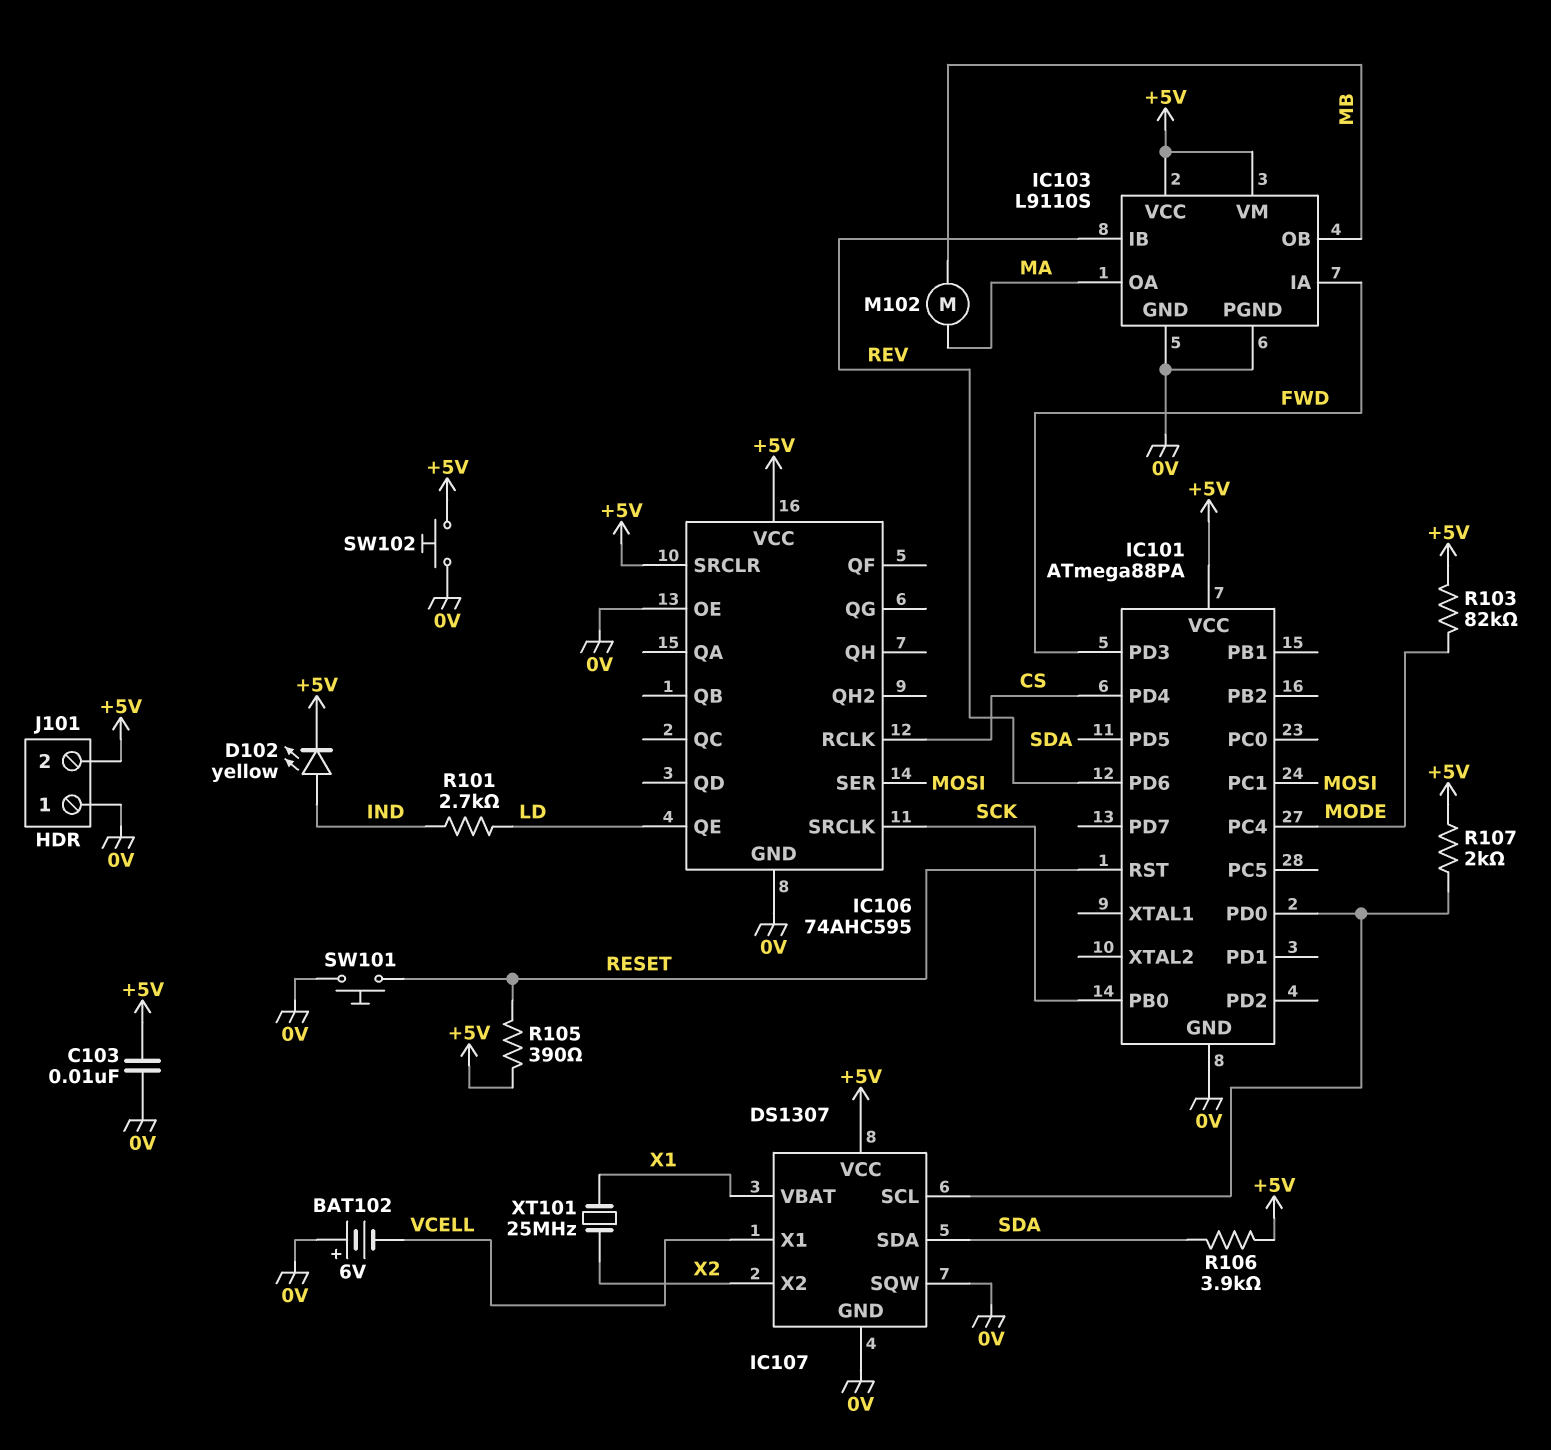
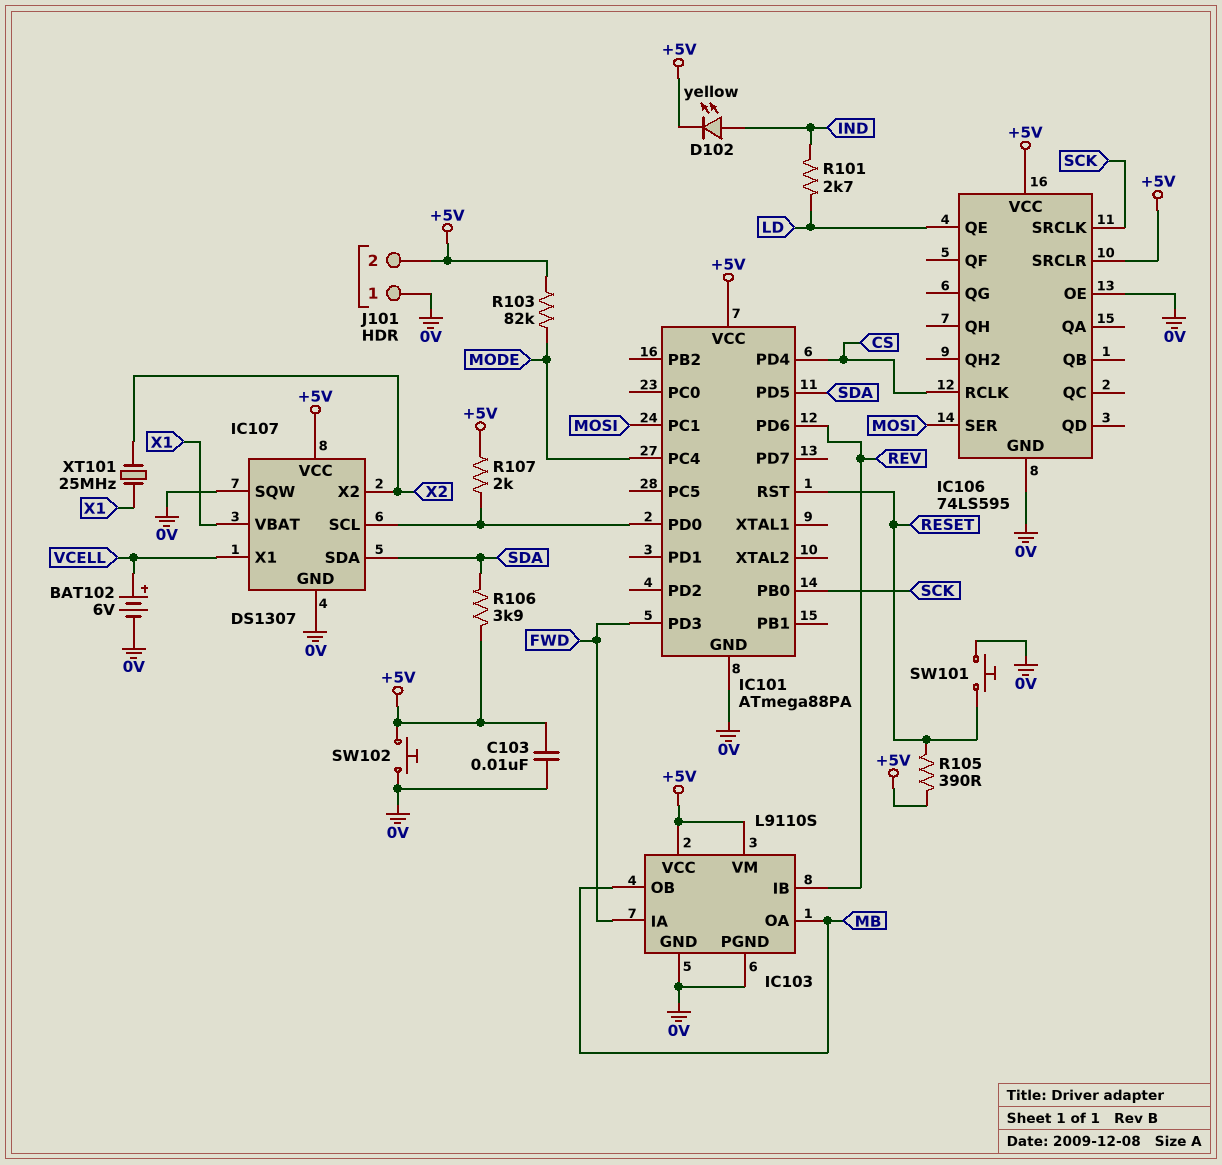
BAT102: 6V (plus 0V, minus VCELL) -> 6V (plus VCELL, minus 0V)
IC103 pin OA: MA -> MB
IC106: 74AHC595 -> 74LS595
M102: motor (MA, MB) -> none

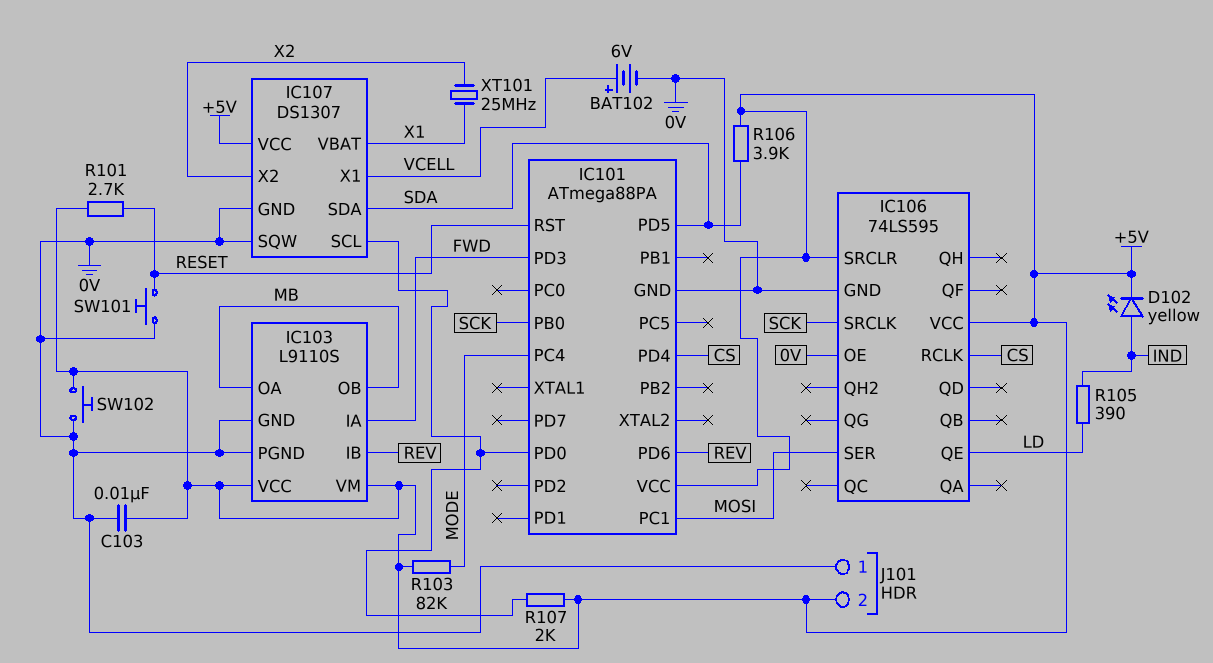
R101: 2.7k (IND, LD) -> 2.7k (+5V, RESET)
R105: 390 (+5V, RESET) -> 390 (IND, LD)

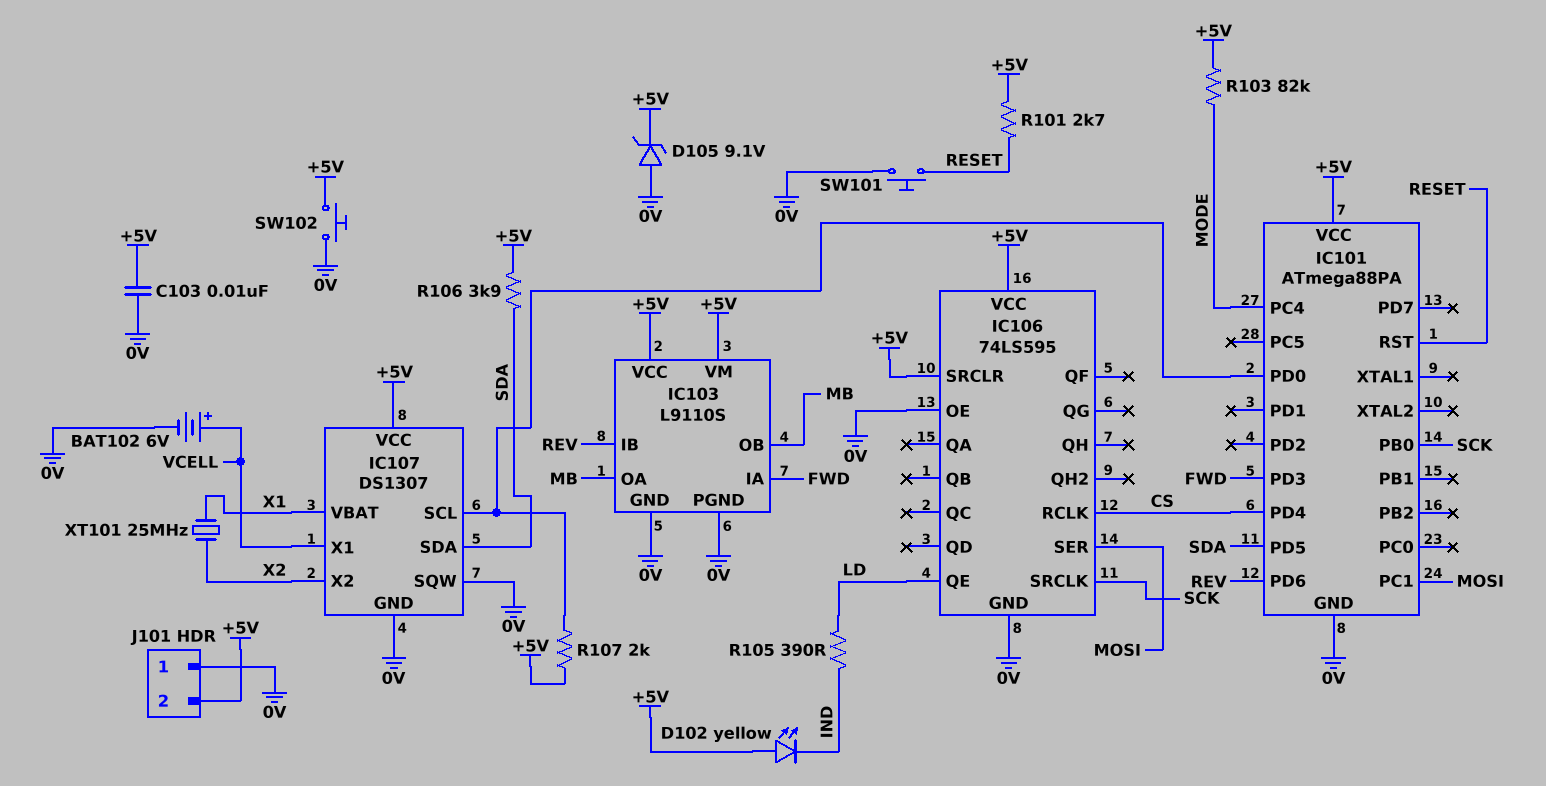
D102: LED yellow (A IND, K +5V) -> LED yellow (A +5V, K IND)
D105: none -> zener 9.1V (A 0V, K +5V)

